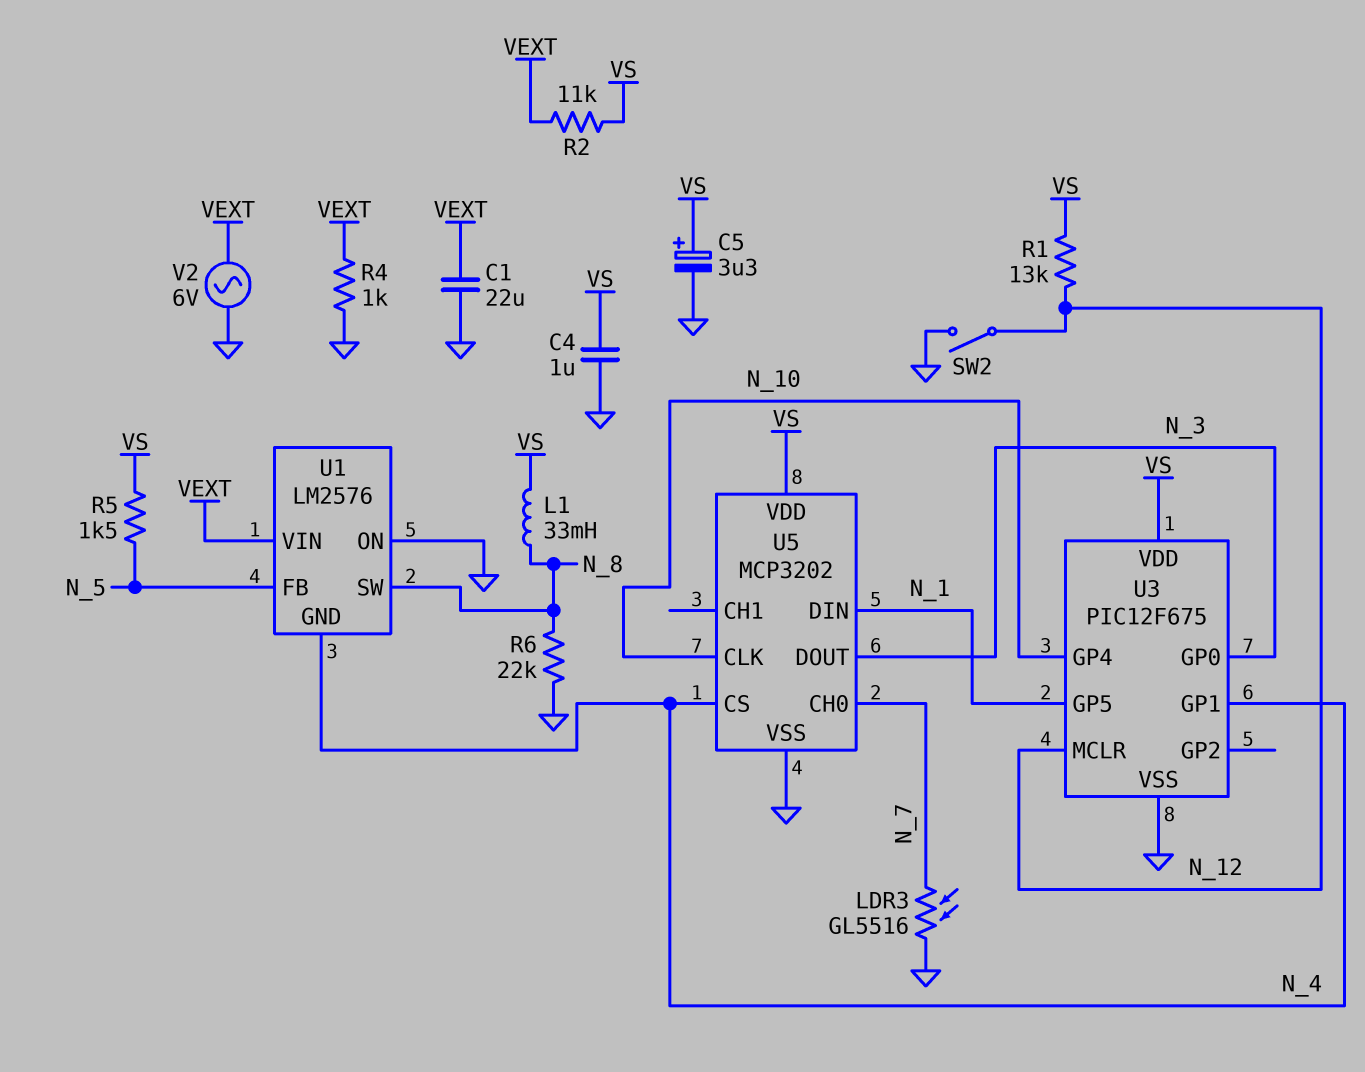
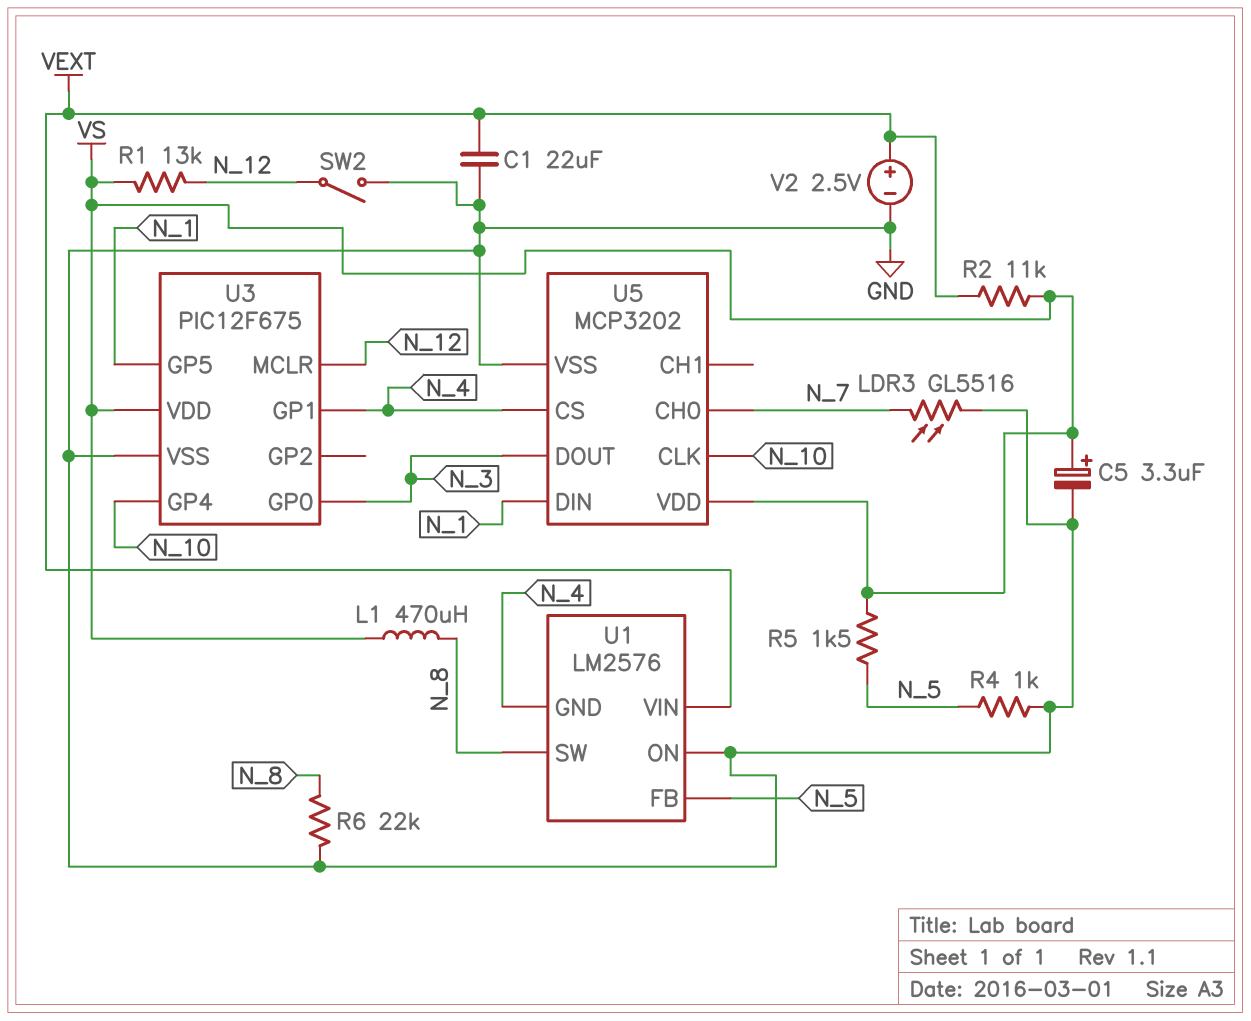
C4: 1uF (GND, VS) -> none
L1: 33mH (N_8, VS) -> 470uH (N_8, VS)
R4: 1k (GND, VEXT) -> 1k (GND, N_5)
V2: AC 6V (GND, VEXT) -> 2.5V (plus VEXT, minus GND)

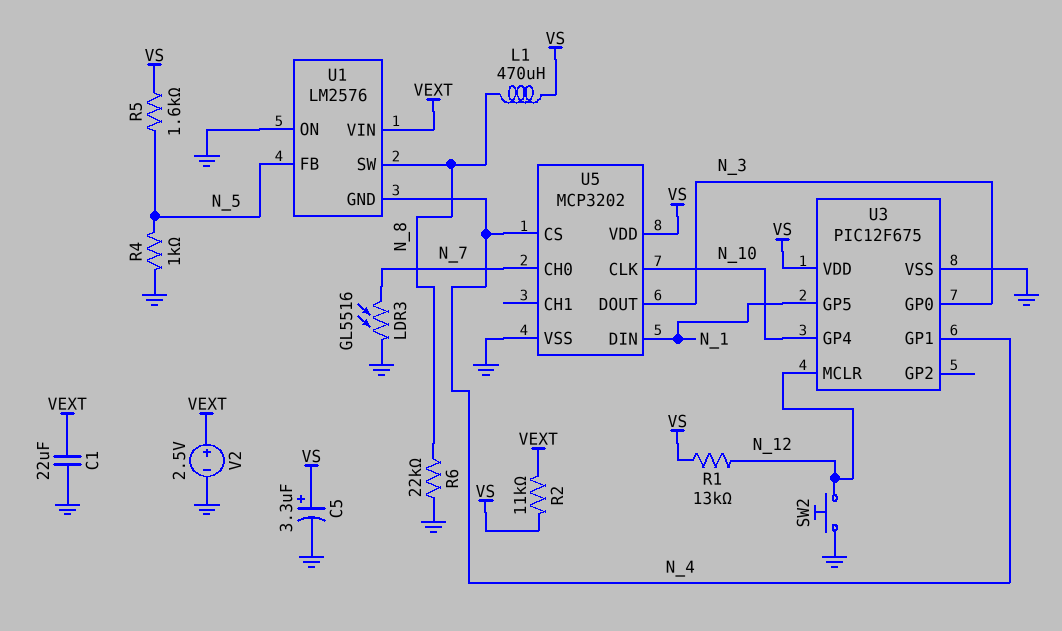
R5: 1.5k (N_5, VS) -> 1.6k (N_5, VS)
SW2: switch (GND, N_12) -> button (GND, N_12)

